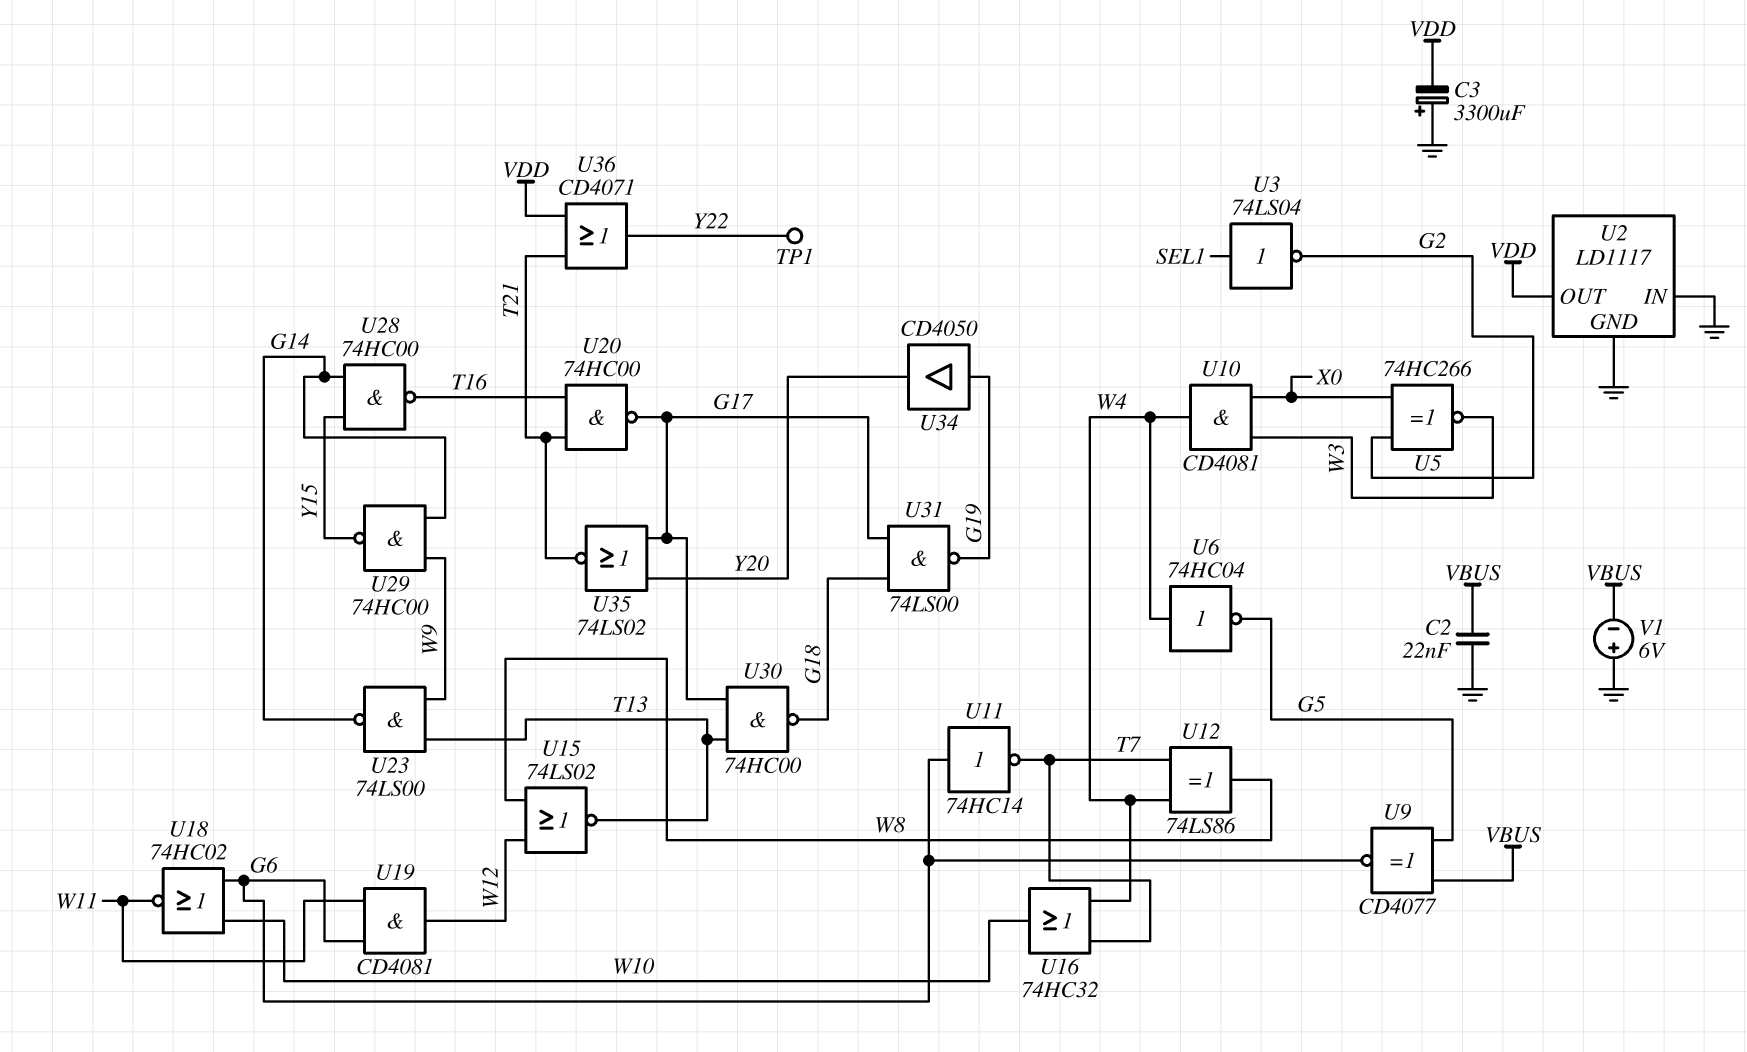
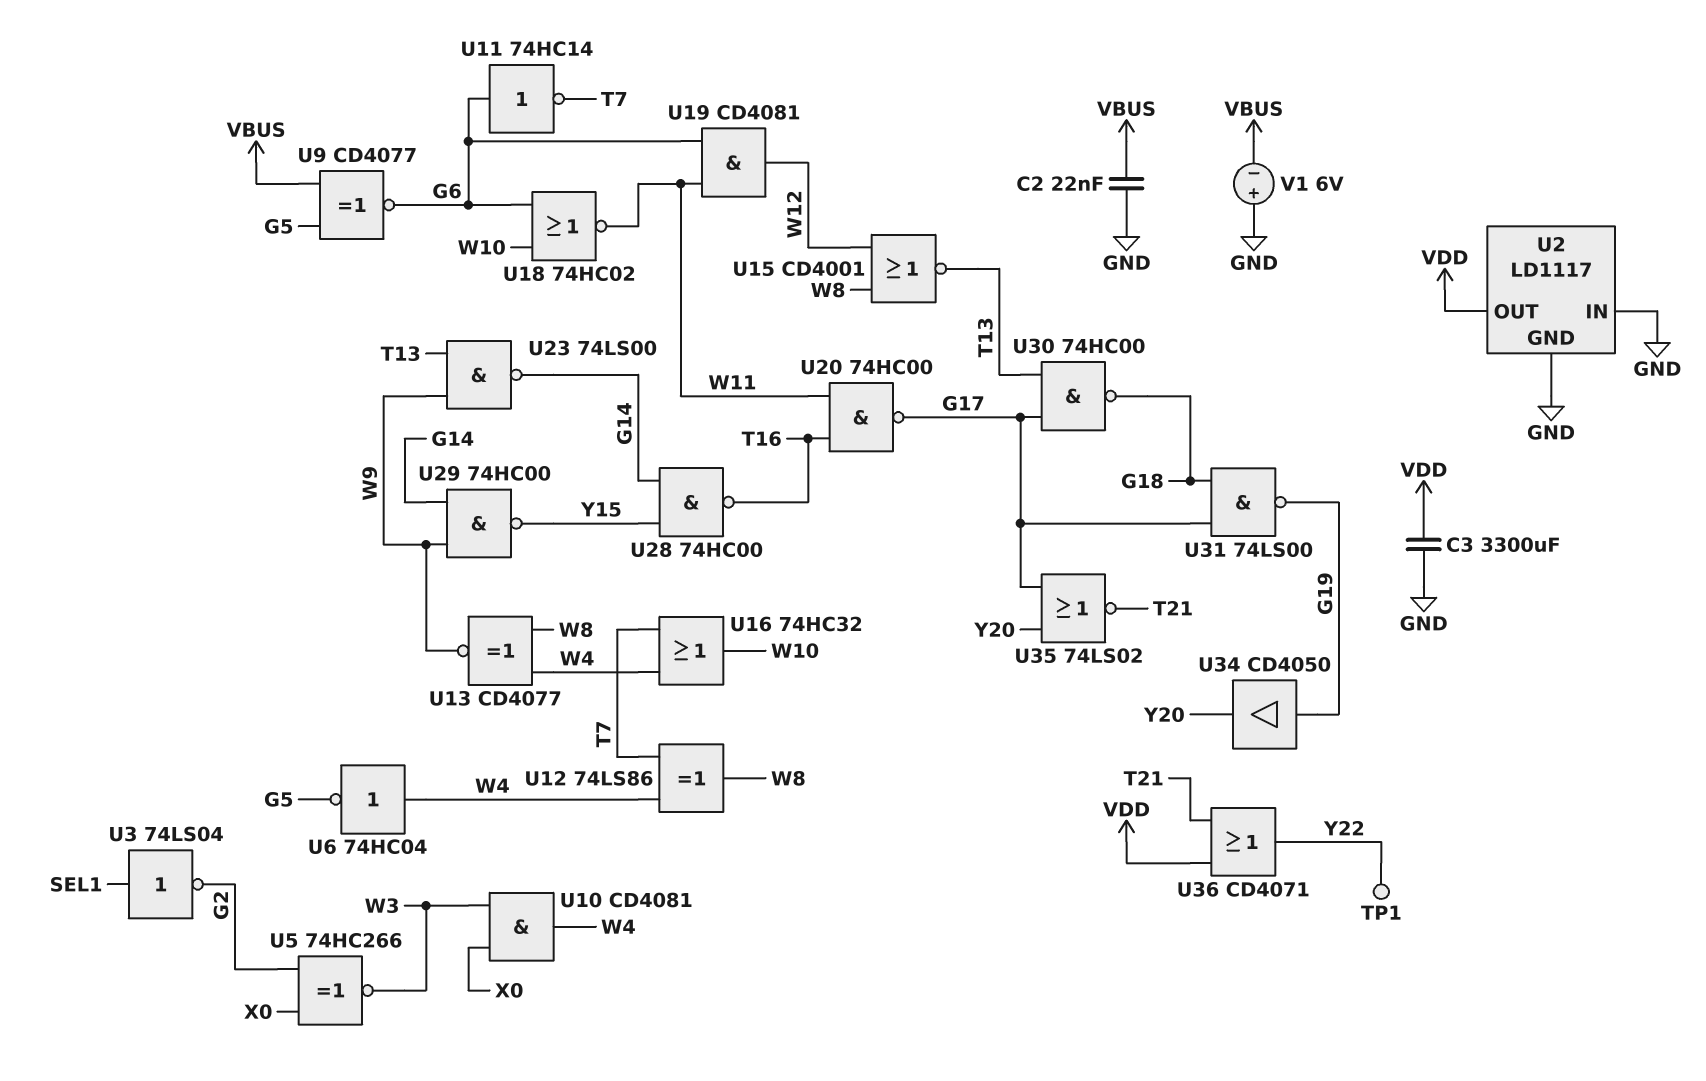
C3: 3300uF (plus GND, minus VDD) -> 3300uF (GND, VDD)
U13: none -> XNOR CD4077 (in W4, in W8, out W9)
U15: NOR 74LS02 (in W8, in W12, out T13) -> NOR CD4001 (in W8, in W12, out T13)
U20: NAND 74HC00 (in T16, in T21, out G17) -> NAND 74HC00 (in T16, in W11, out G17)

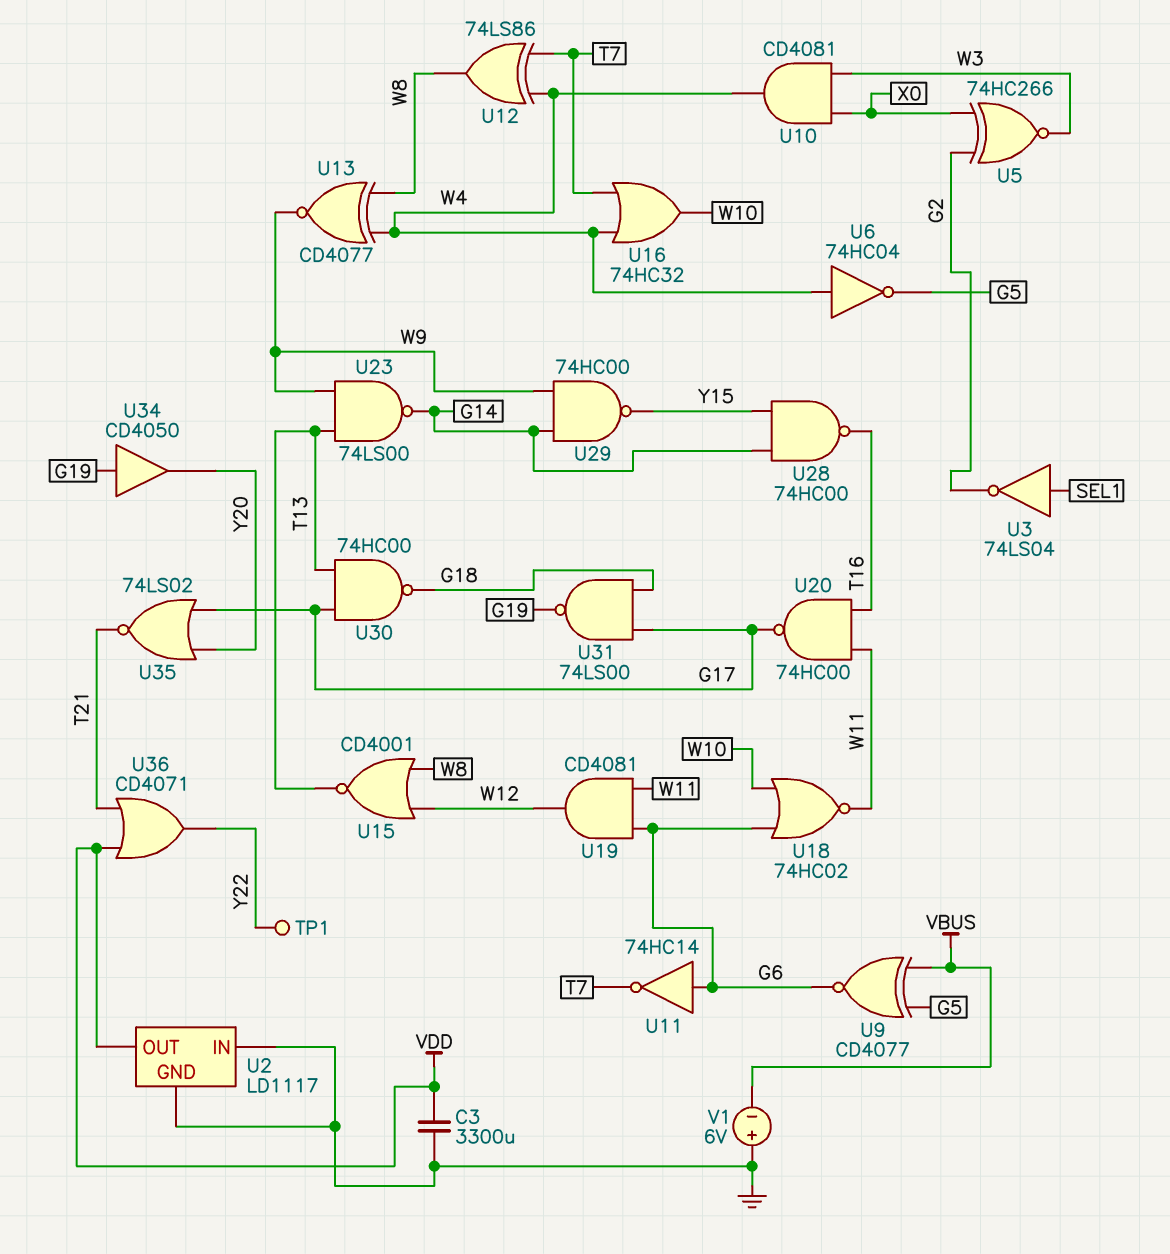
C2: 22nF (GND, VBUS) -> none

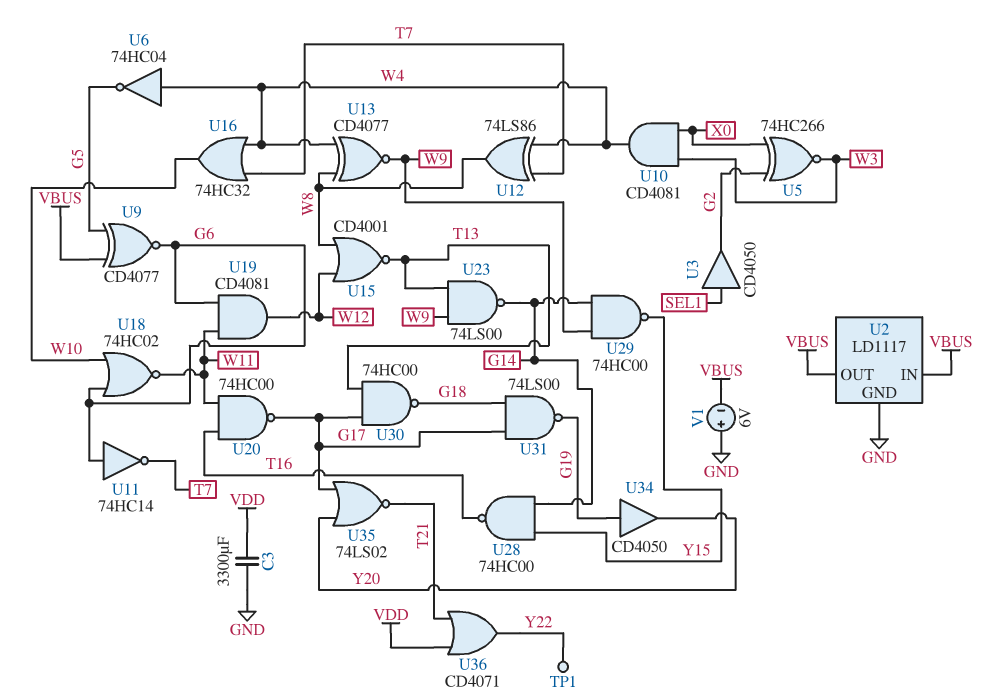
U2 pin IN: GND -> VBUS
U2 pin OUT: VDD -> VBUS
U3: NOT 74LS04 (in SEL1, out G2) -> buffer CD4050 (in SEL1, out G2)

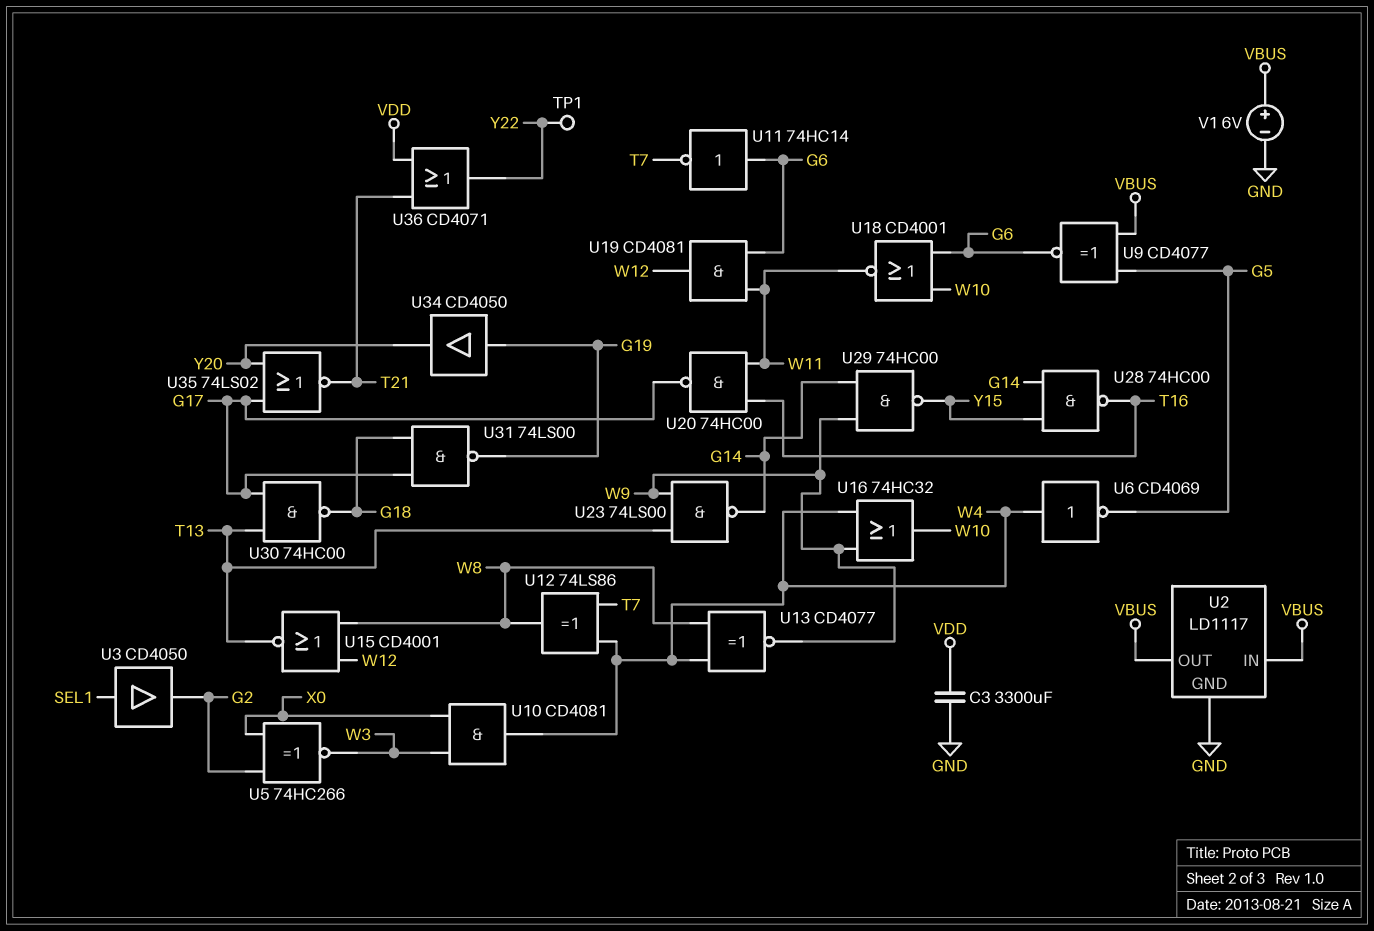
U6: NOT 74HC04 (in W4, out G5) -> NOT CD4069 (in W4, out G5)
U16: OR 74HC32 (in T7, in W4, out W10) -> OR 74HC32 (in W4, in W9, out W10)
U18: NOR 74HC02 (in G6, in W10, out W11) -> NOR CD4001 (in G6, in W10, out W11)
V1: 6V (plus GND, minus VBUS) -> 6V (plus VBUS, minus GND)

